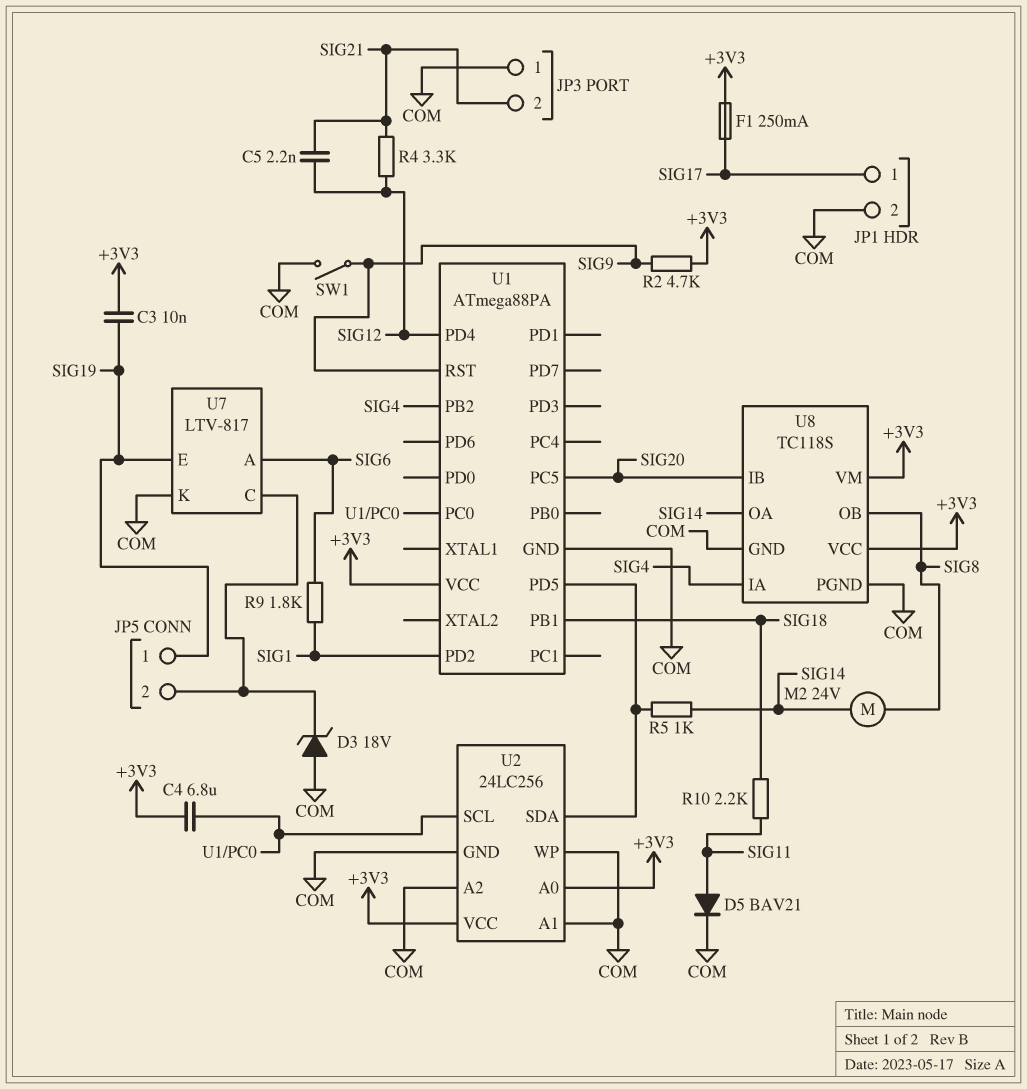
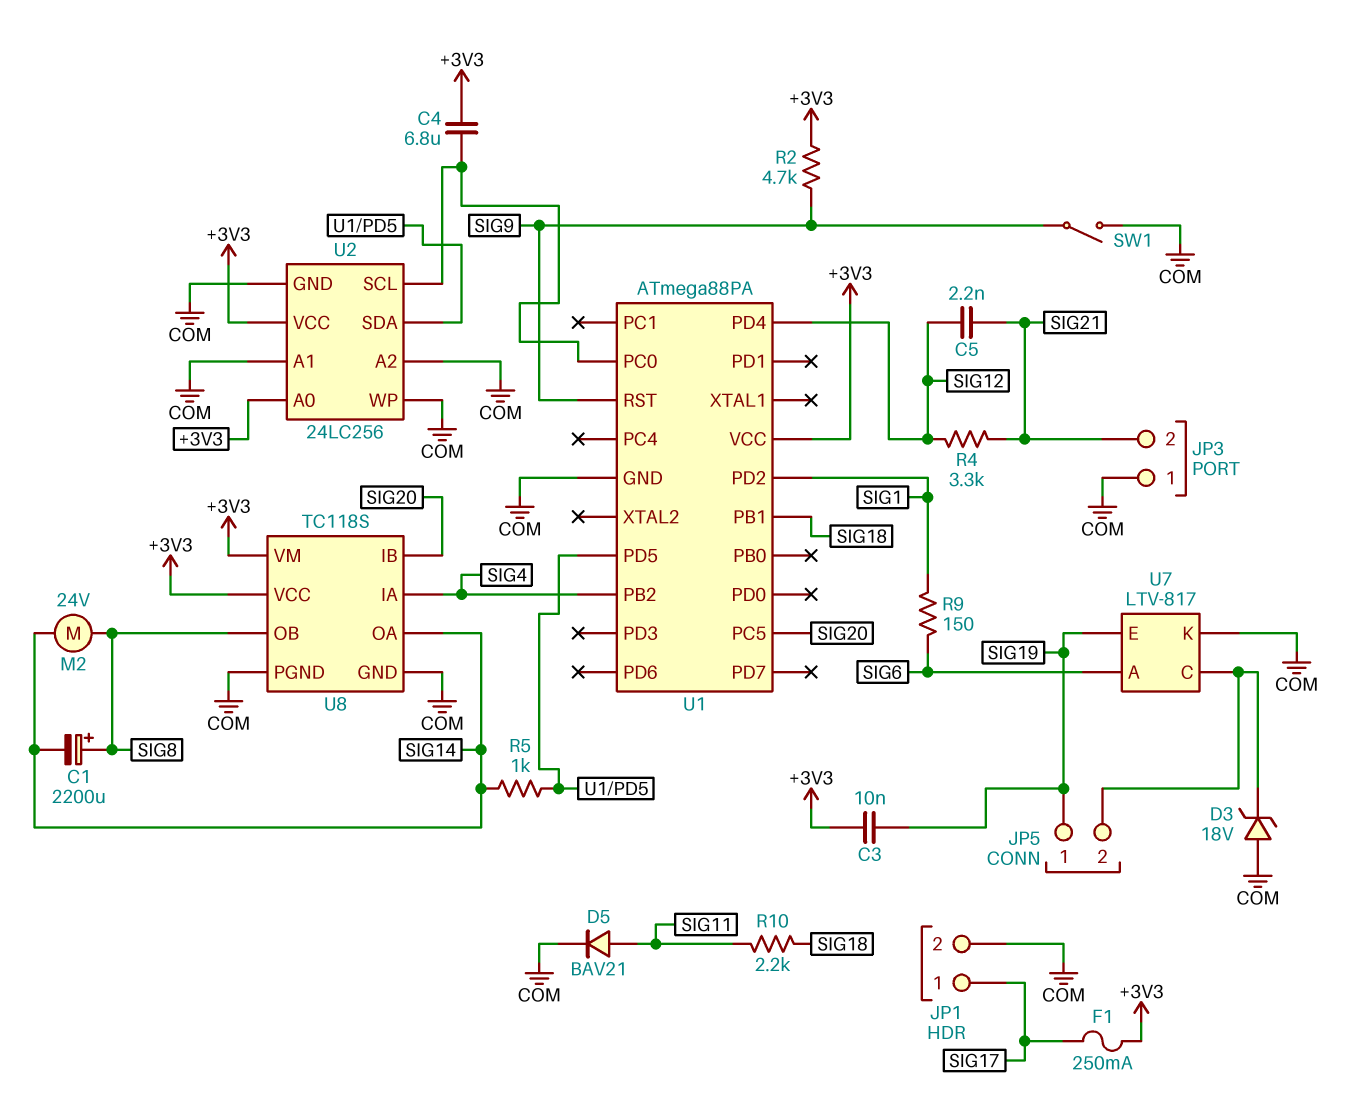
C1: none -> 2200uF (plus SIG8, minus SIG14)
R9: 1.8k (SIG1, SIG6) -> 150 (SIG1, SIG6)

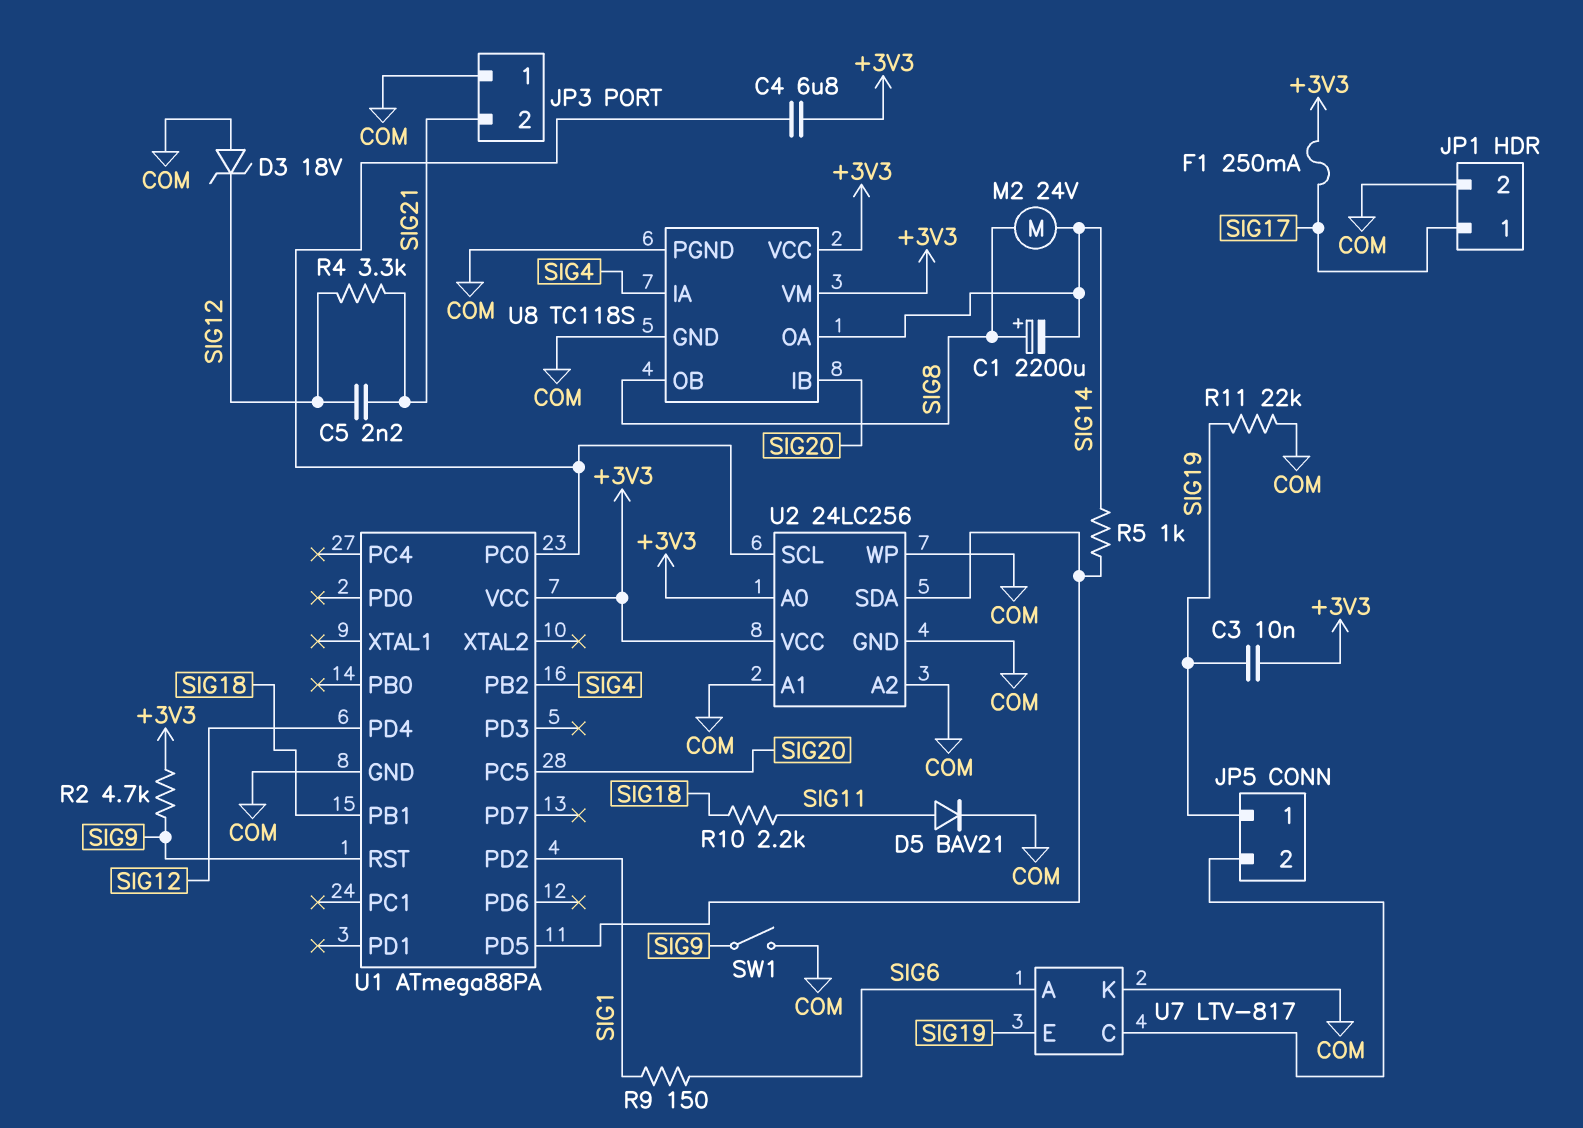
D3: zener 18V (A COM, K JP5/2) -> zener 18V (A COM, K SIG12)
R11: none -> 22k (COM, SIG19)

